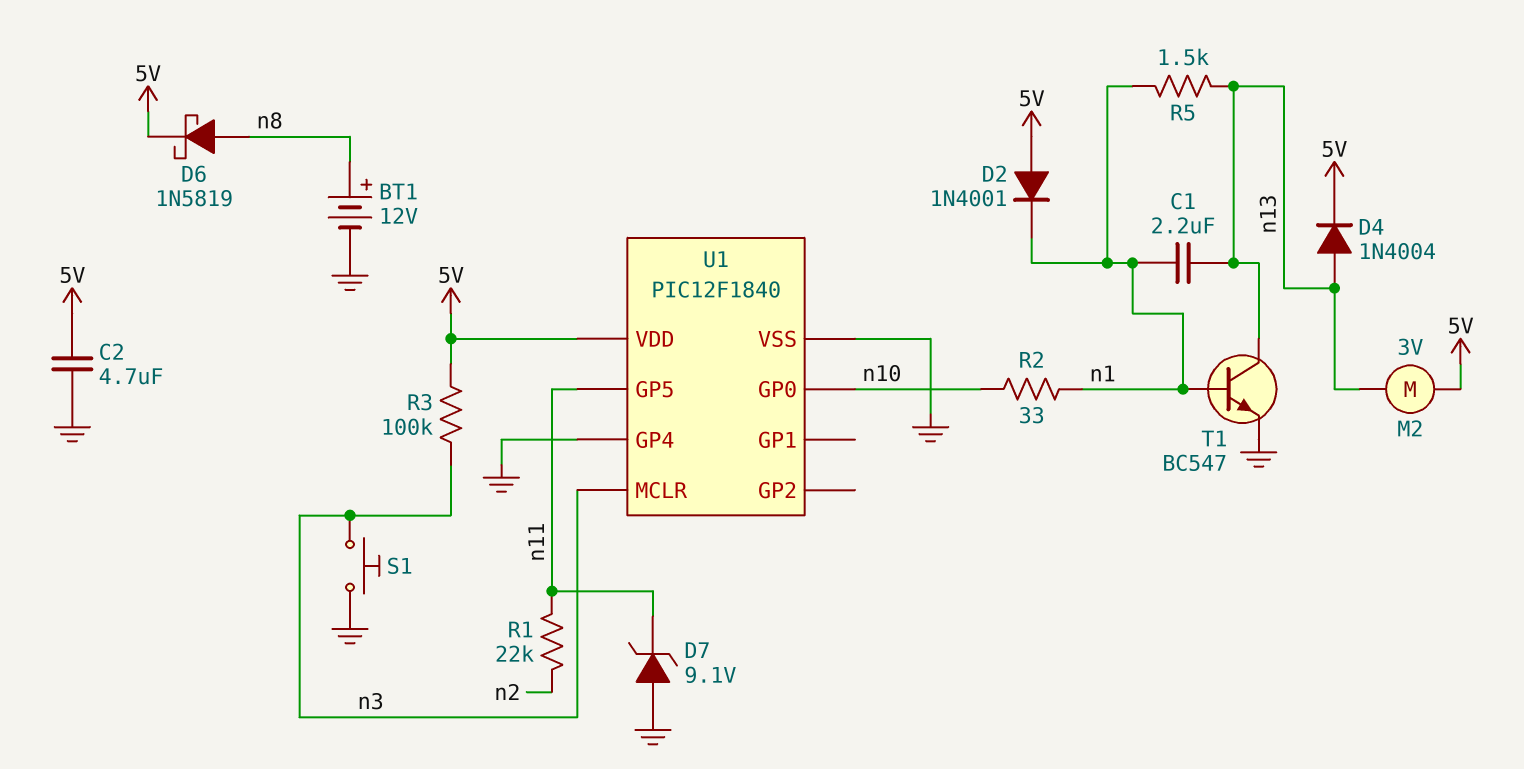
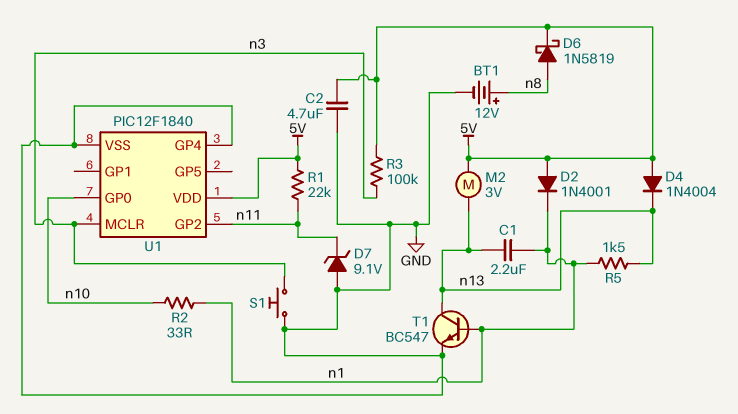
D4: diode 1N4004 (A n13, K 5V) -> diode 1N4004 (A 5V, K n13)
R1: 22k (n2, n11) -> 22k (5V, n11)
U1 pin GP2: none -> n11
U1 pin GP5: n11 -> none

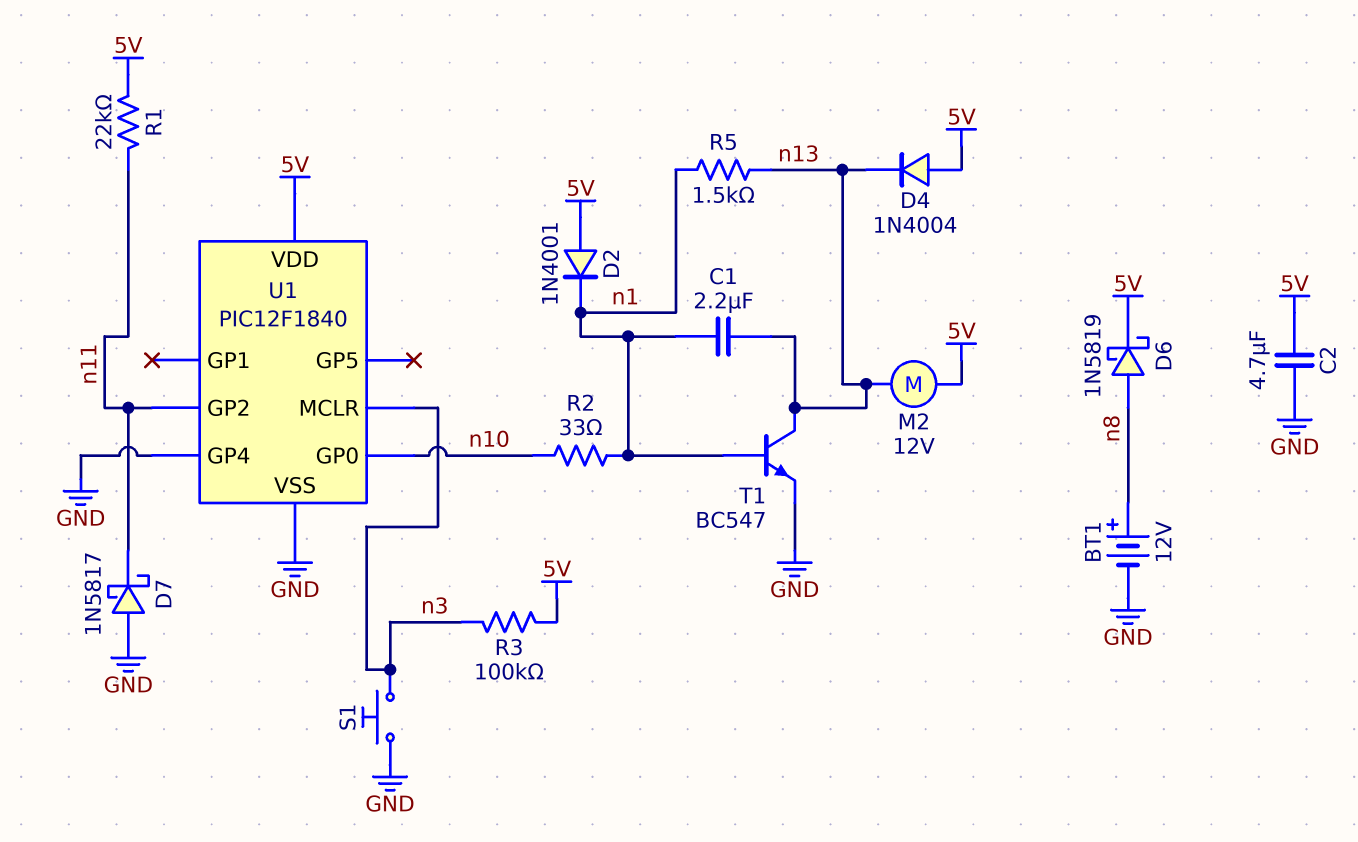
D7: zener 9.1V (A GND, K n11) -> schottky 1N5817 (A GND, K n11)
M2: motor 3V (5V, n13) -> motor 12V (5V, n13)

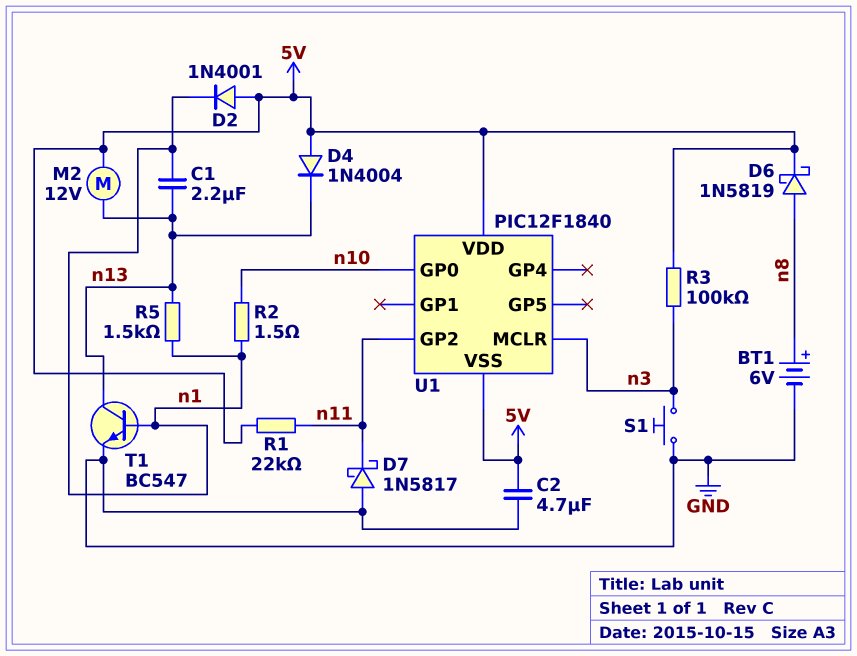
BT1: 12V (plus n8, minus GND) -> 6V (plus n8, minus GND)
R2: 33 (n1, n10) -> 1.5 (n1, n10)
U1 pin GP4: GND -> none
U1 pin VSS: GND -> 5V

